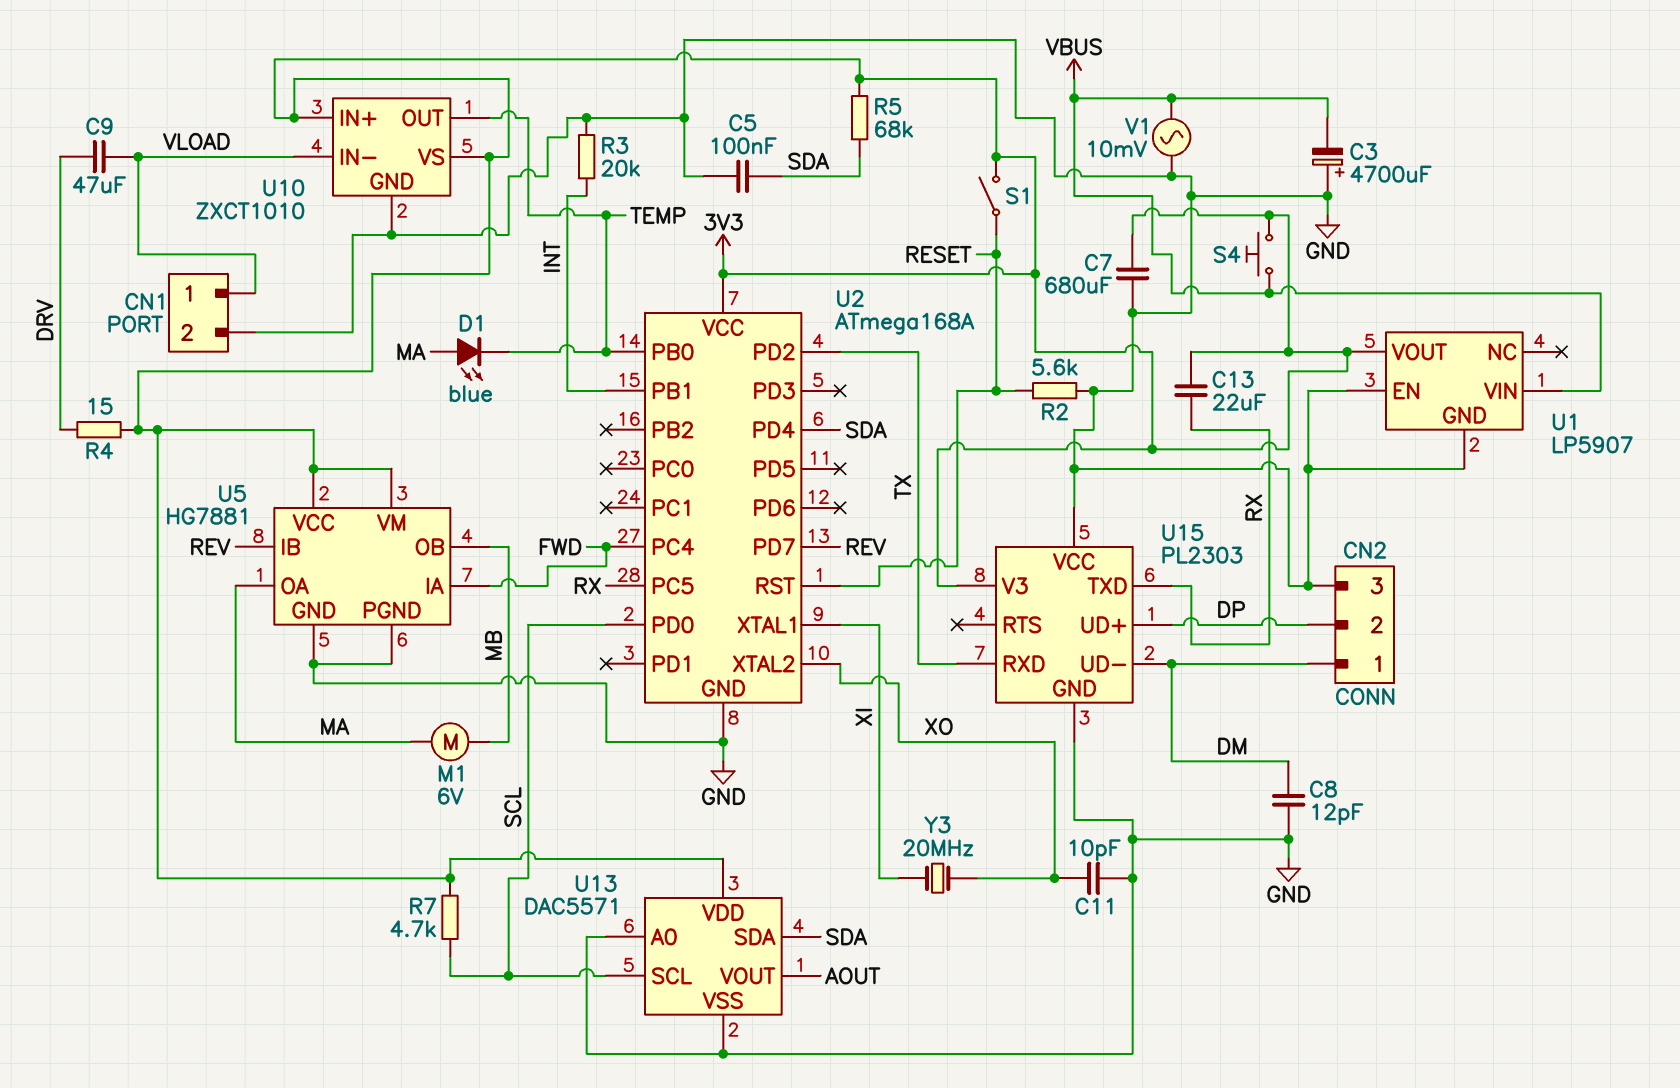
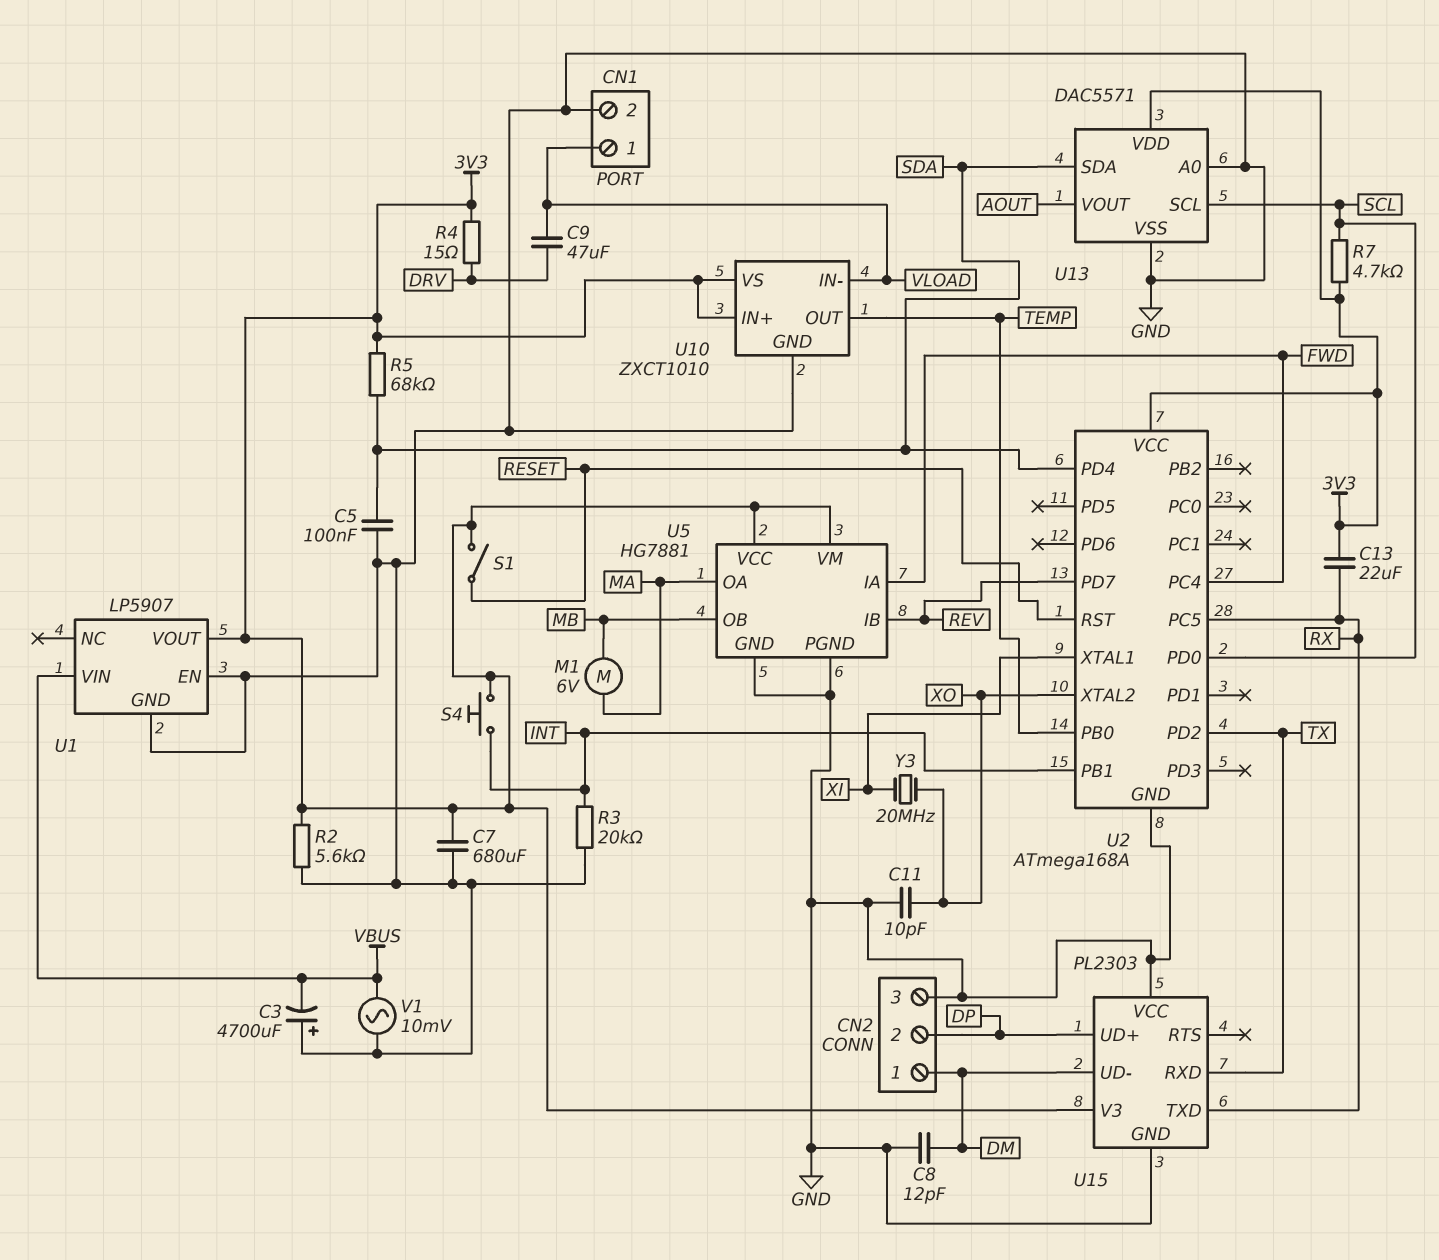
D1: LED blue (A MA, K TEMP) -> none
R2: 5.6k (GND, RESET) -> 5.6k (3V3, GND)
S4: button (3V3, VBUS) -> button (3V3, INT)

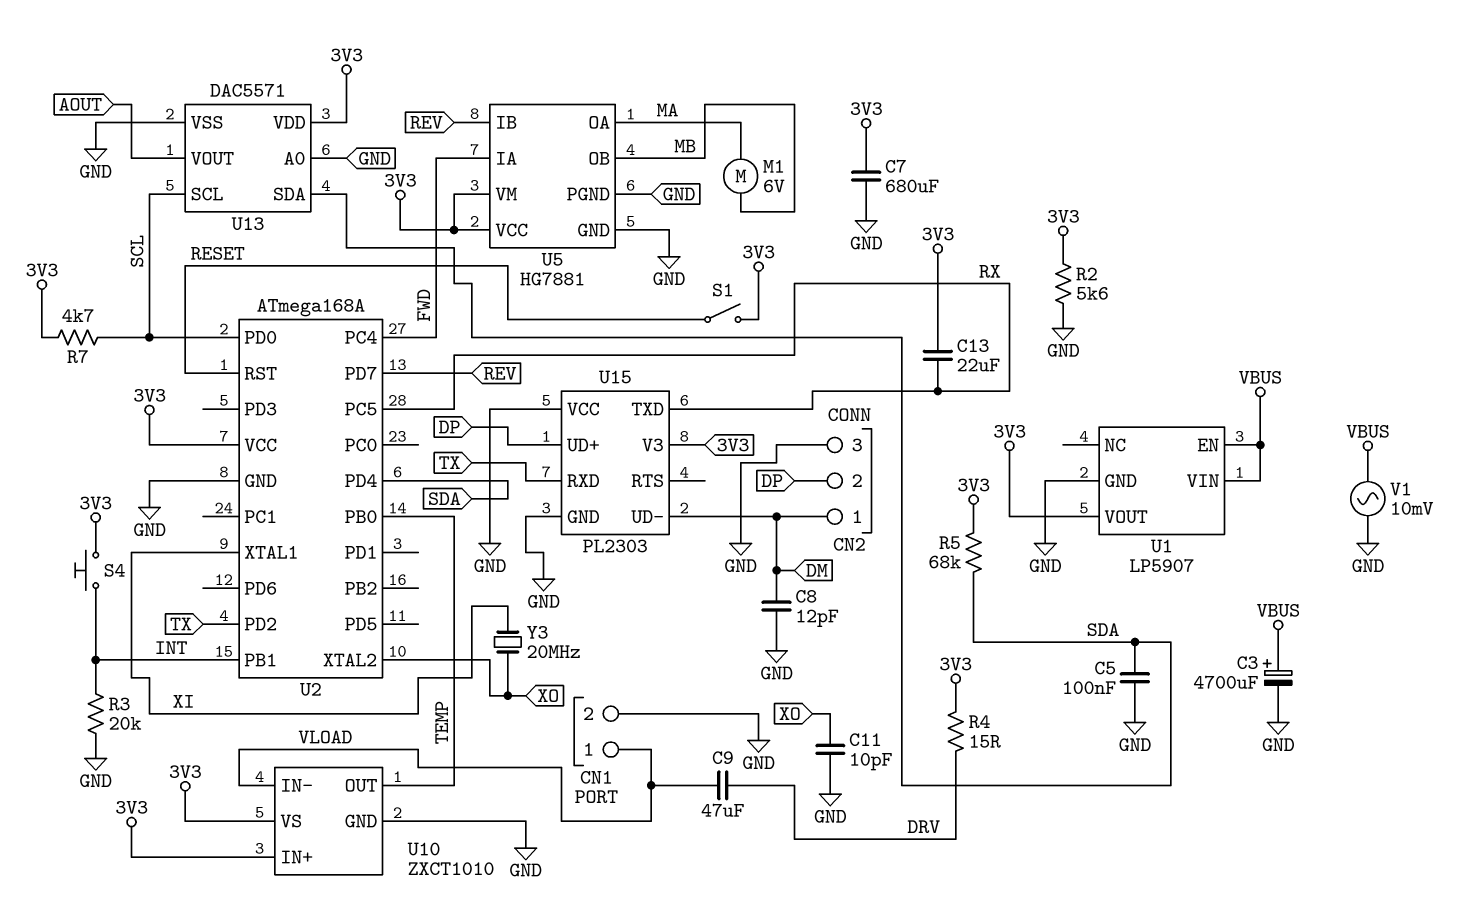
C3: 4700uF (plus GND, minus VBUS) -> 4700uF (plus VBUS, minus GND)
U1 pin EN: GND -> VBUS

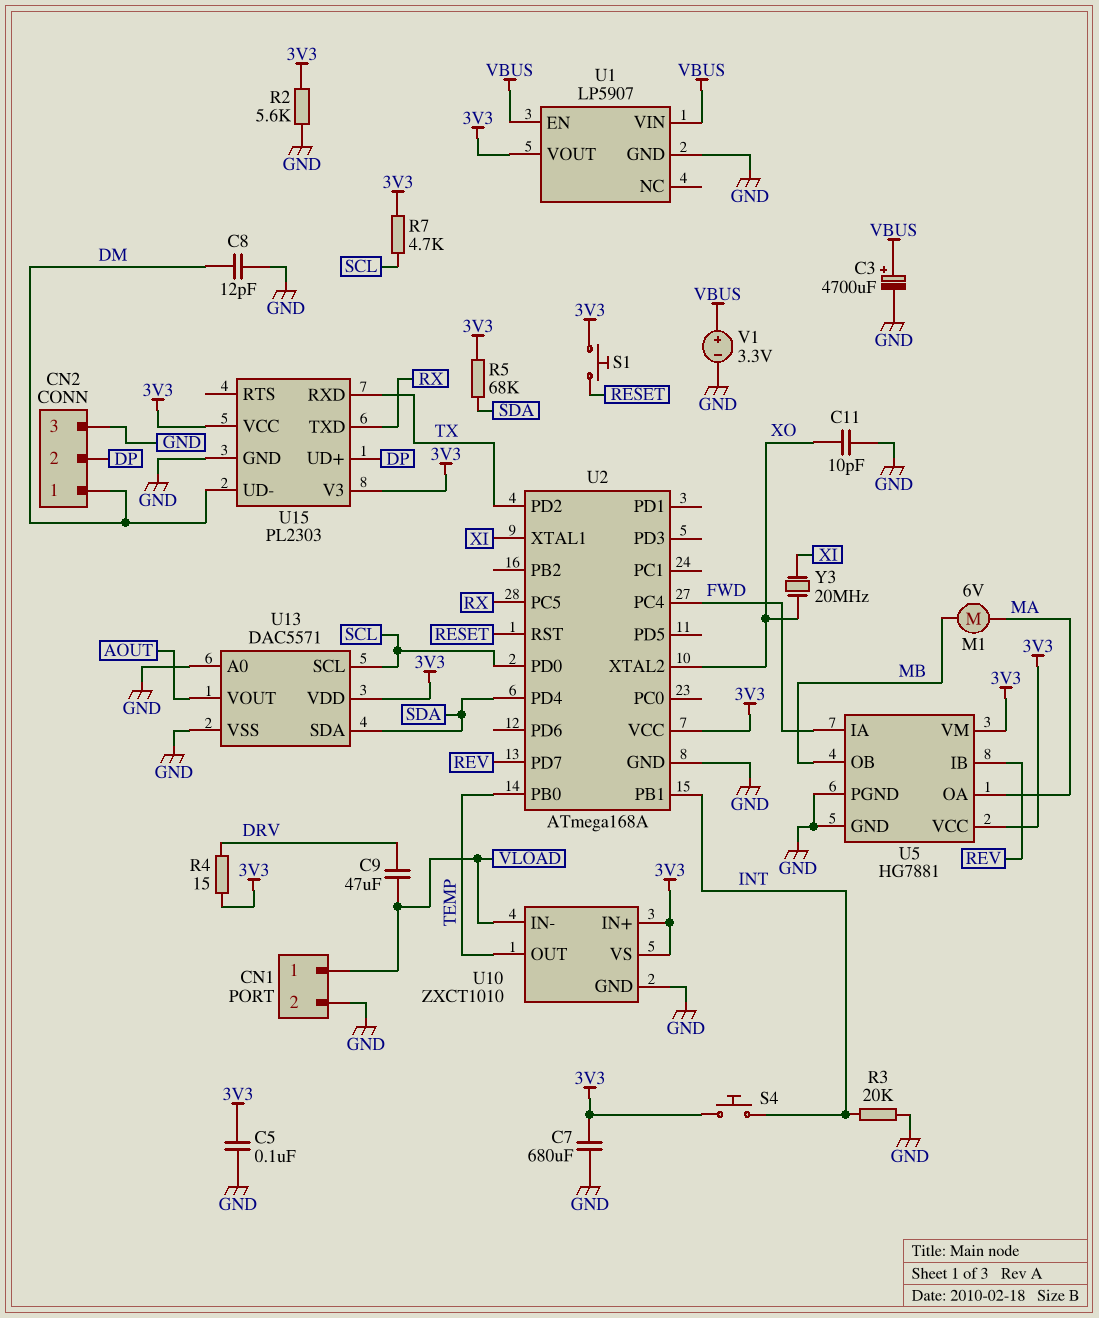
C5: 100nF (GND, SDA) -> 100nF (3V3, GND)
C13: 22uF (3V3, RX) -> none
S1: switch (3V3, RESET) -> button (3V3, RESET)
U15 pin VCC: GND -> 3V3
V1: AC 10mV (GND, VBUS) -> 3.3V (plus VBUS, minus GND)

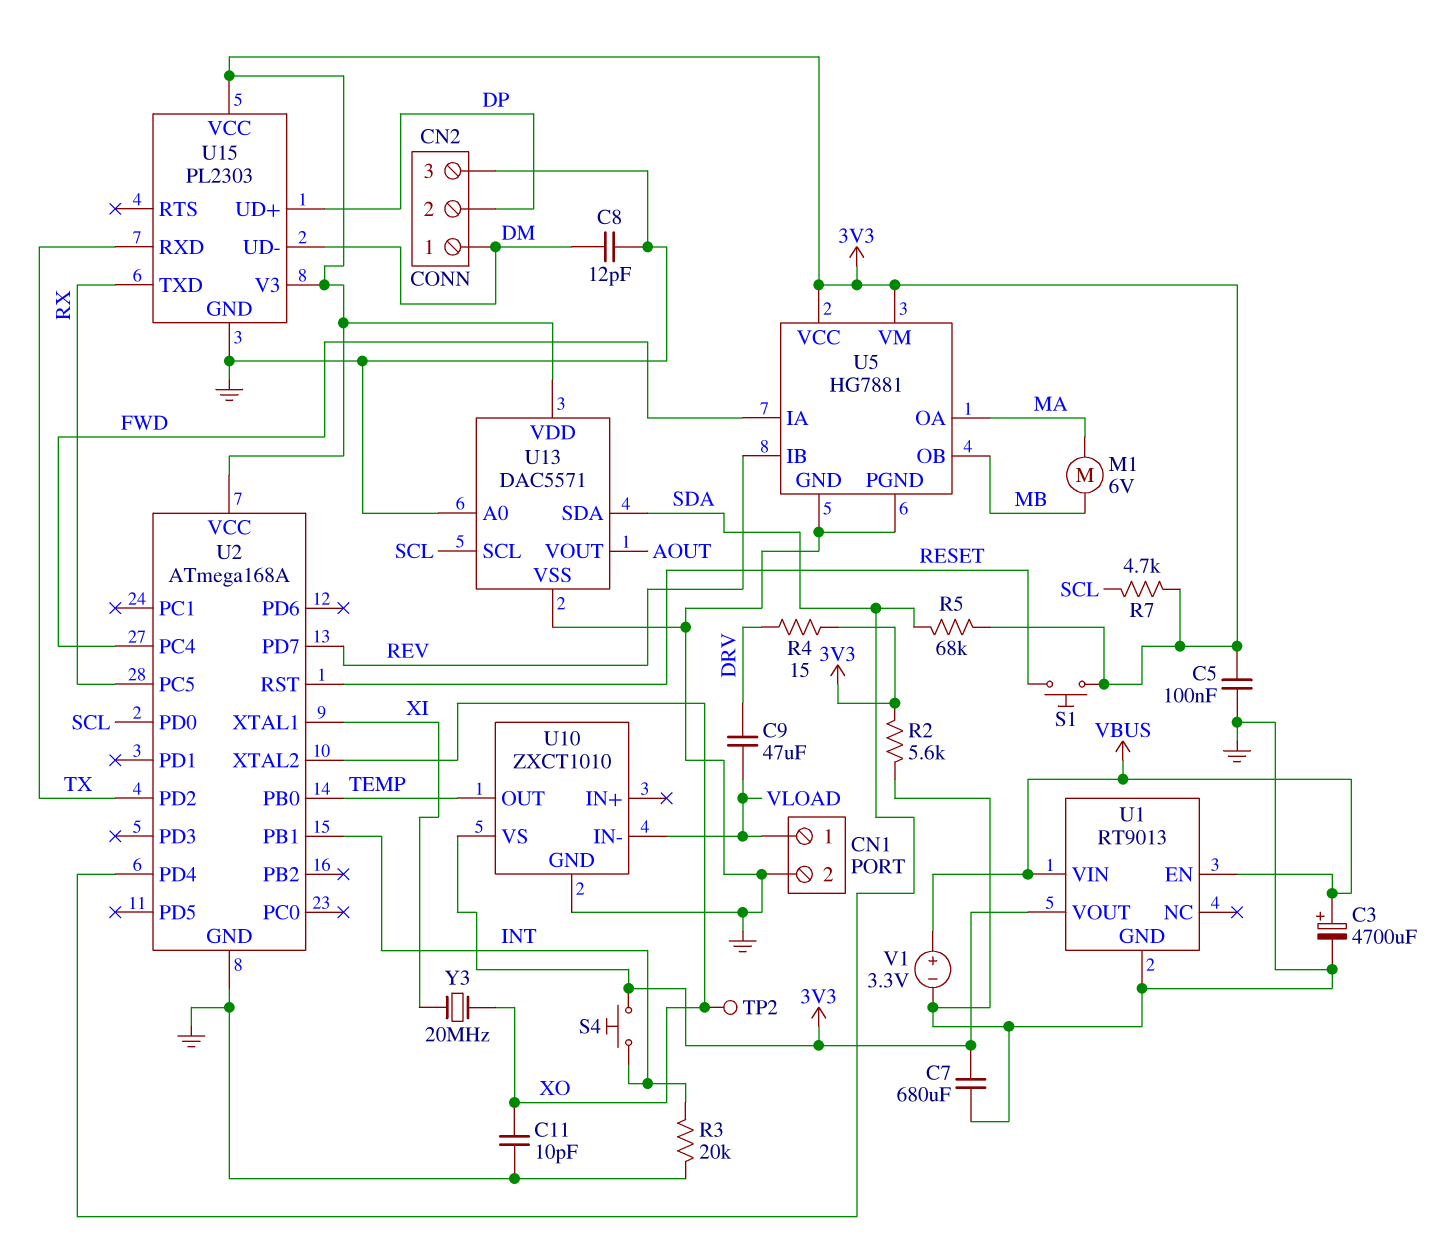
TP2: none -> test point (XO)
U1: LP5907 -> RT9013
U10 pin IN+: 3V3 -> none

